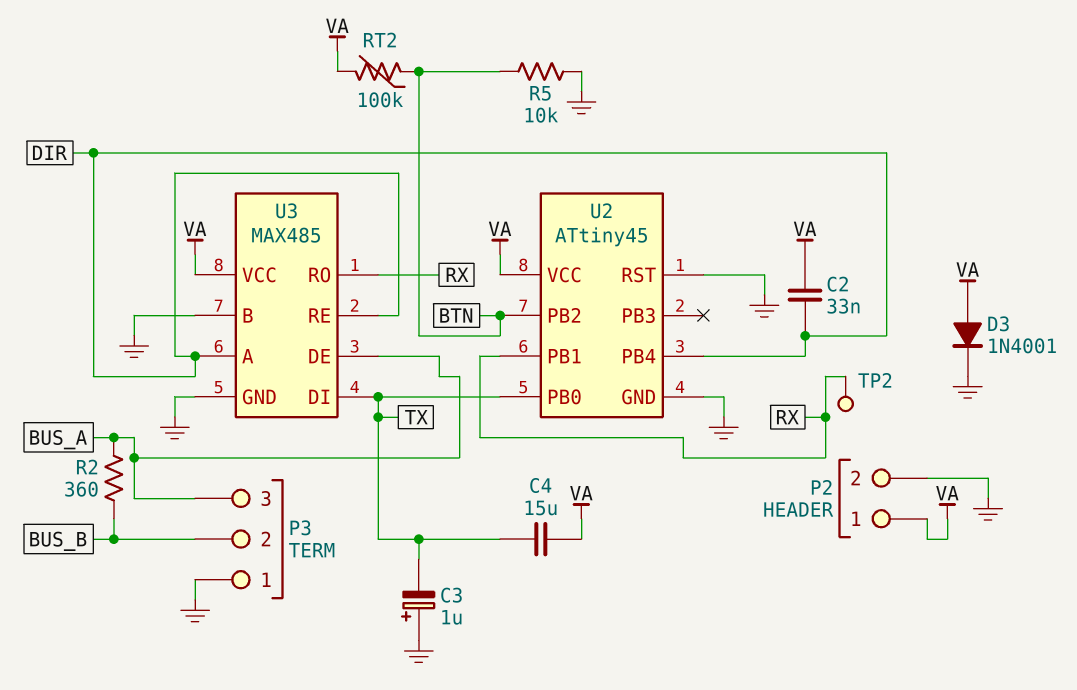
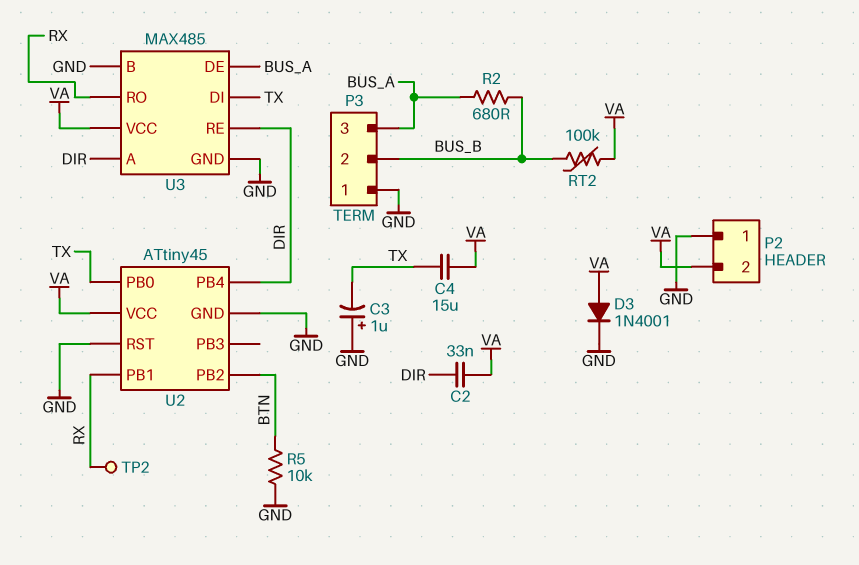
P2 pin 1: VA -> GND
P2 pin 2: GND -> VA
R2: 360 (BUS_A, BUS_B) -> 680 (BUS_A, BUS_B)
RT2: 100k (BTN, VA) -> 100k (BUS_B, VA)

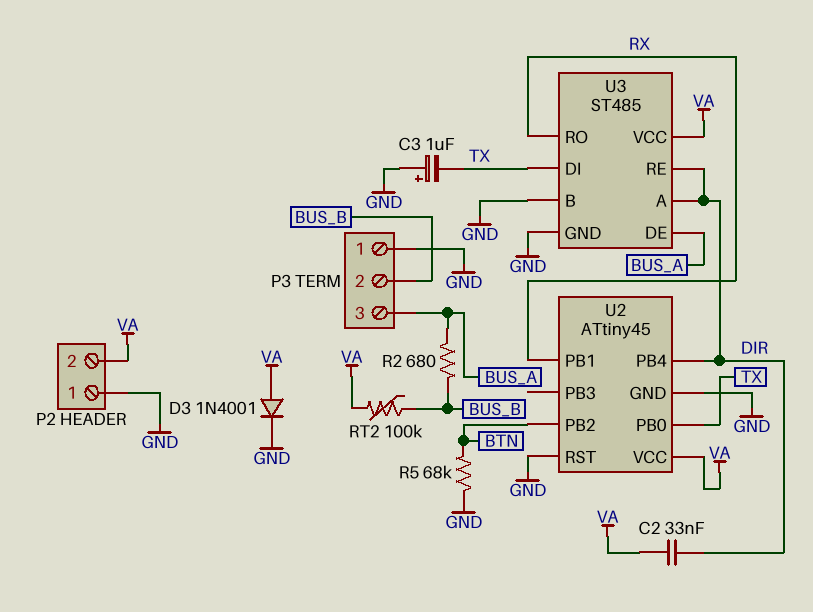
C4: 15uF (TX, VA) -> none
R5: 10k (BTN, GND) -> 68k (BTN, GND)
TP2: test point (RX) -> none
U3: MAX485 -> ST485

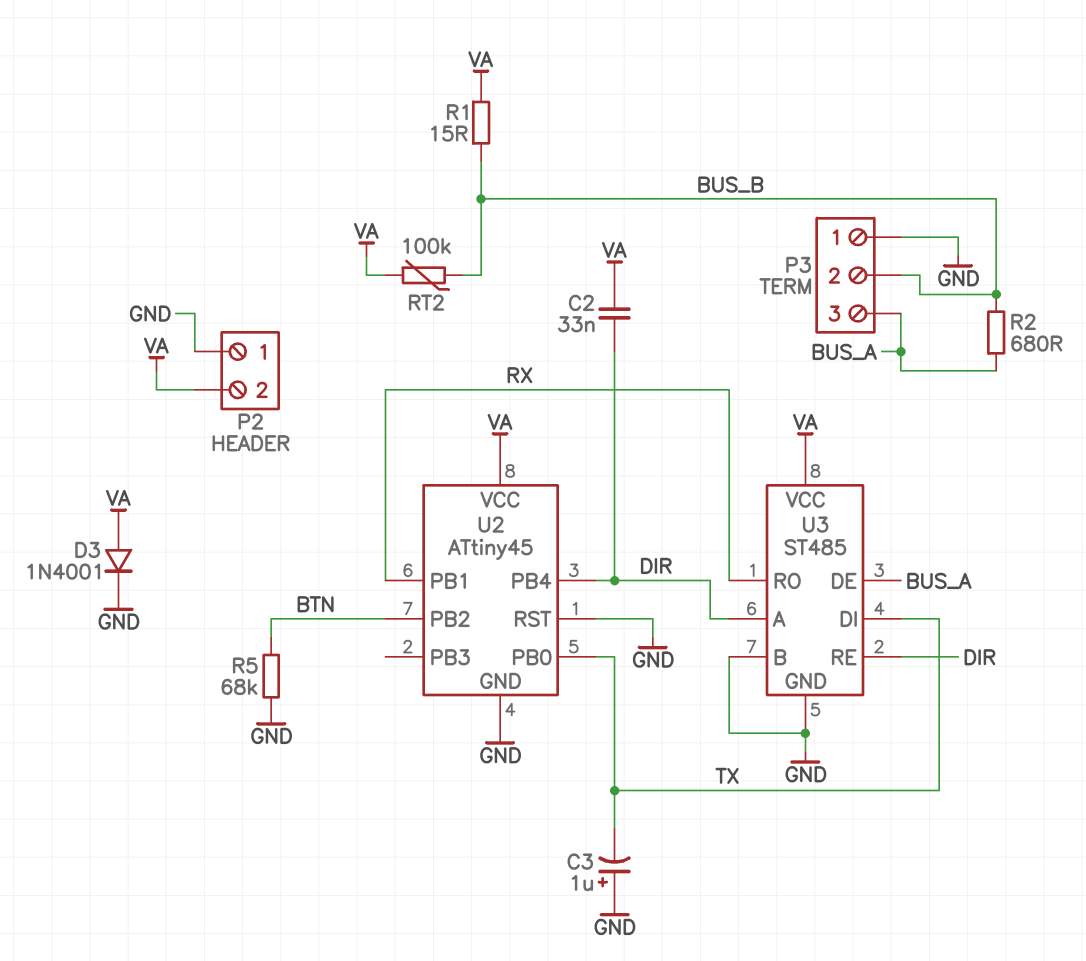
R1: none -> 15 (BUS_B, VA)

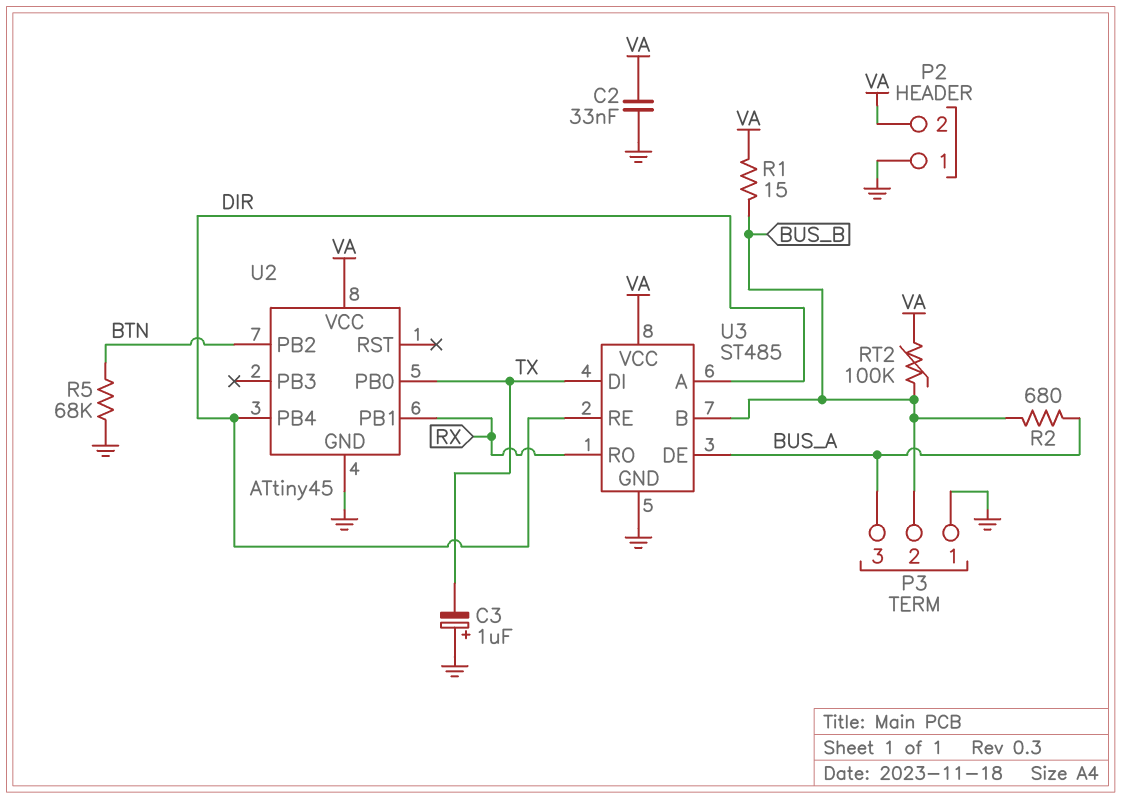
C2: 33nF (DIR, VA) -> 33nF (GND, VA)
D3: diode 1N4001 (A VA, K GND) -> none
U2 pin RST: GND -> none
U3 pin B: GND -> BUS_B

